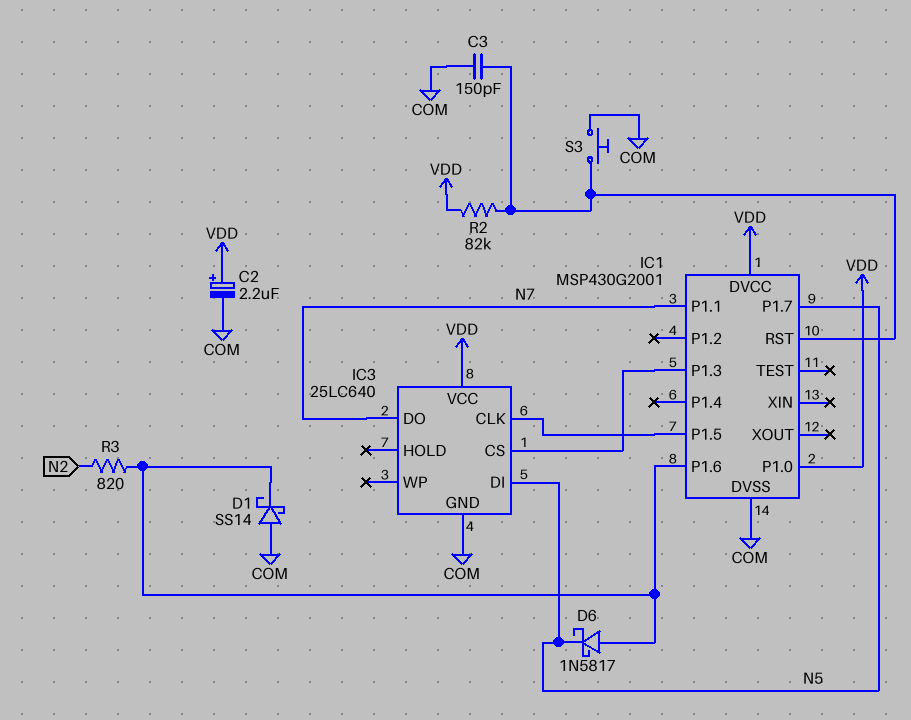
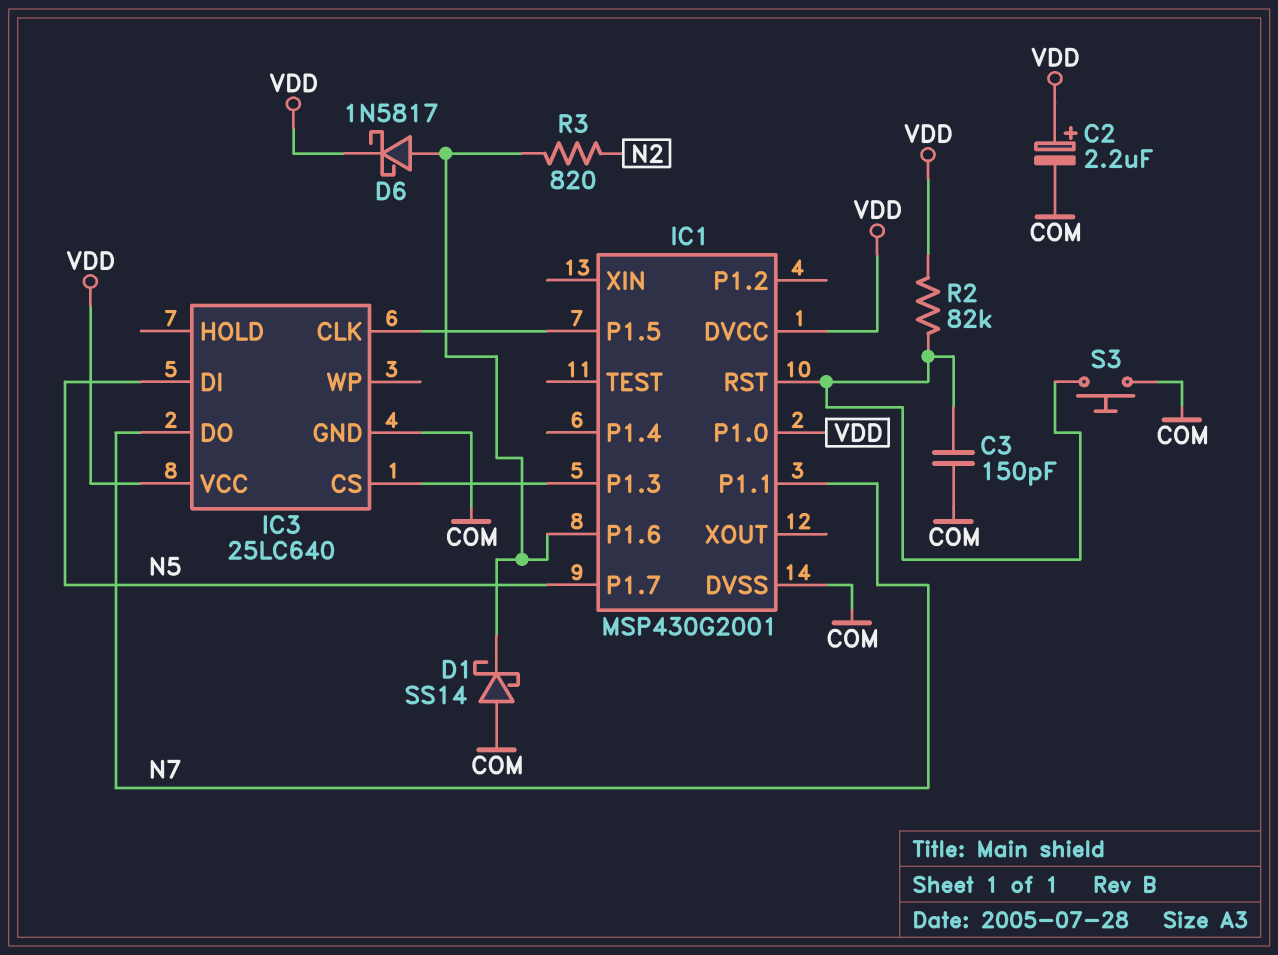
D6: schottky 1N5817 (A IC1/P1.6, K N5) -> schottky 1N5817 (A IC1/P1.6, K VDD)

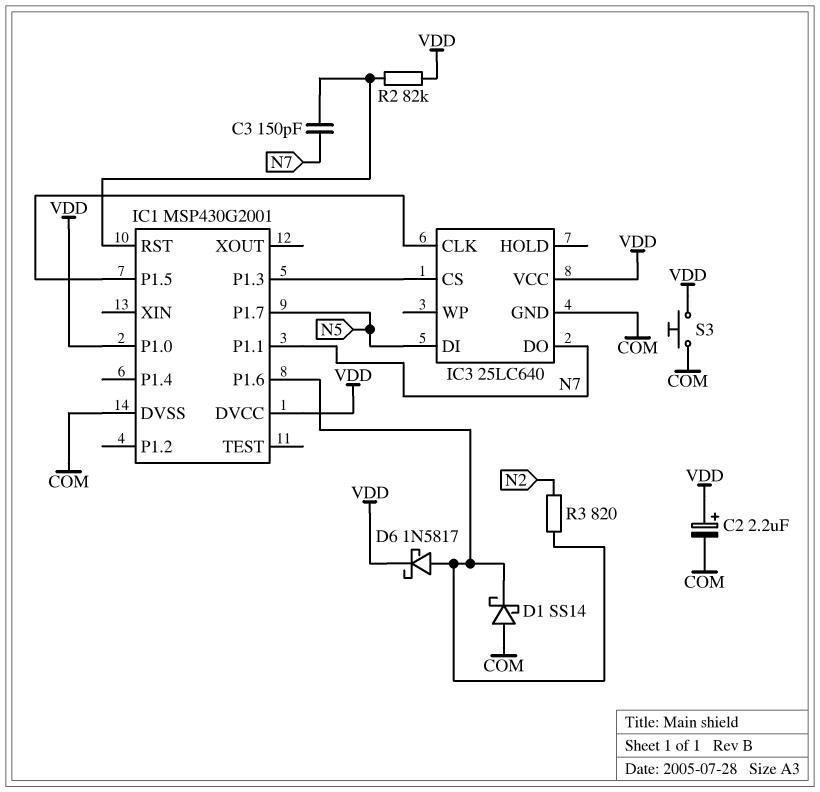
C3: 150pF (COM, IC1/RST) -> 150pF (IC1/RST, N7)
S3: button (COM, IC1/RST) -> button (COM, VDD)

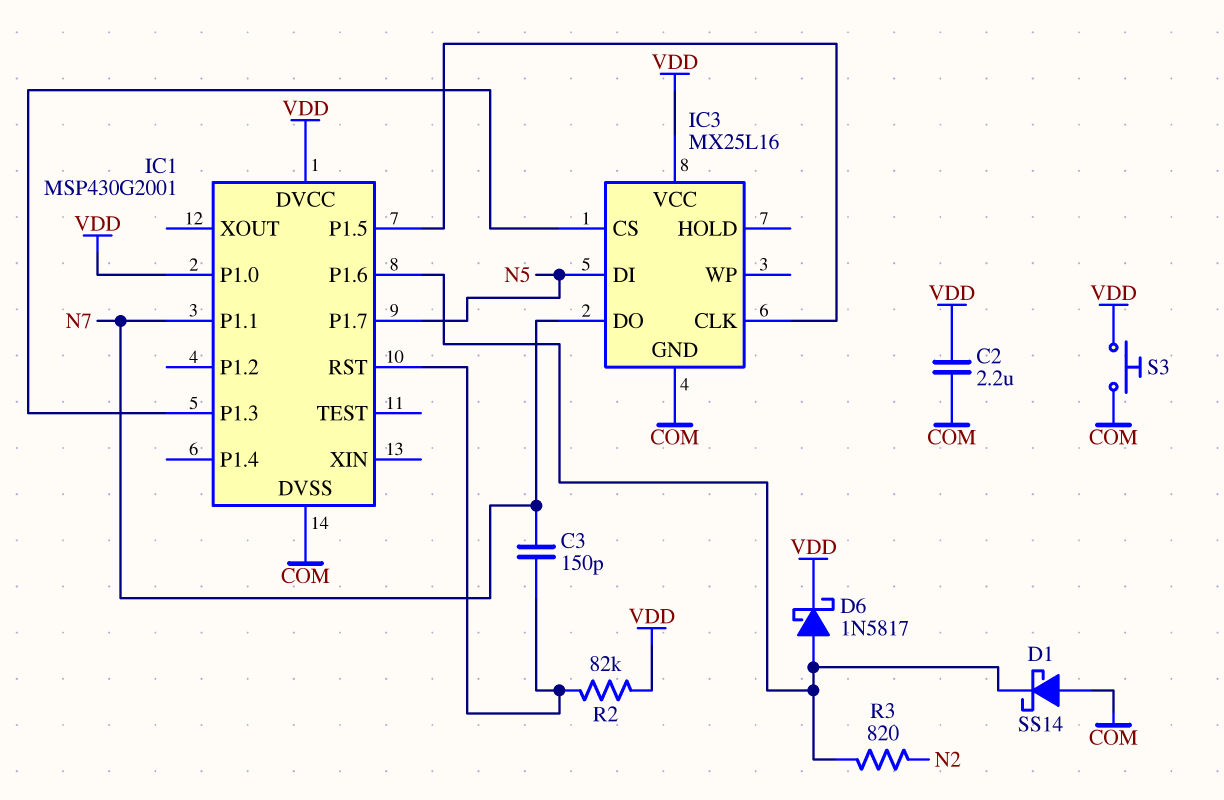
C2: 2.2uF (plus VDD, minus COM) -> 2.2uF (COM, VDD)
IC3: 25LC640 -> MX25L16

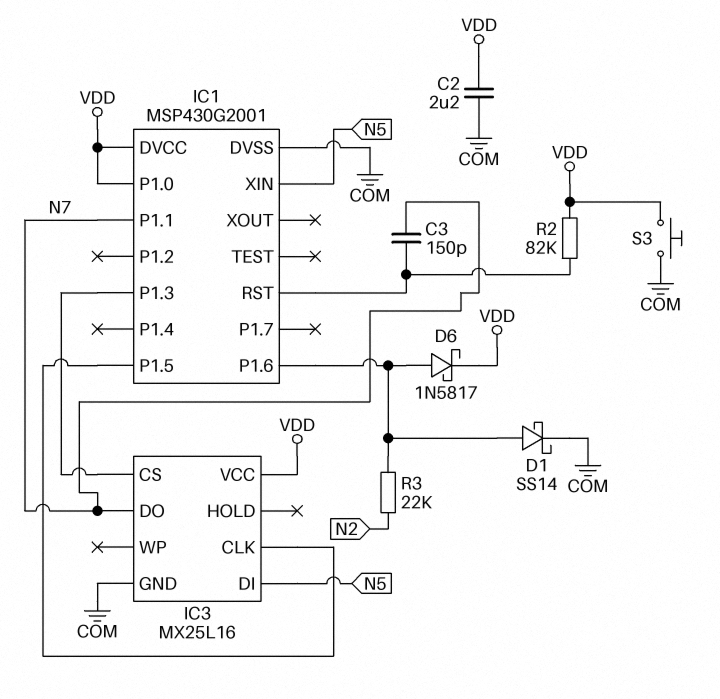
D1: schottky SS14 (A COM, K IC1/P1.6) -> schottky SS14 (A IC1/P1.6, K COM)
IC1 pin P1.7: N5 -> none
IC1 pin XIN: none -> N5
R3: 820 (IC1/P1.6, N2) -> 22k (IC1/P1.6, N2)

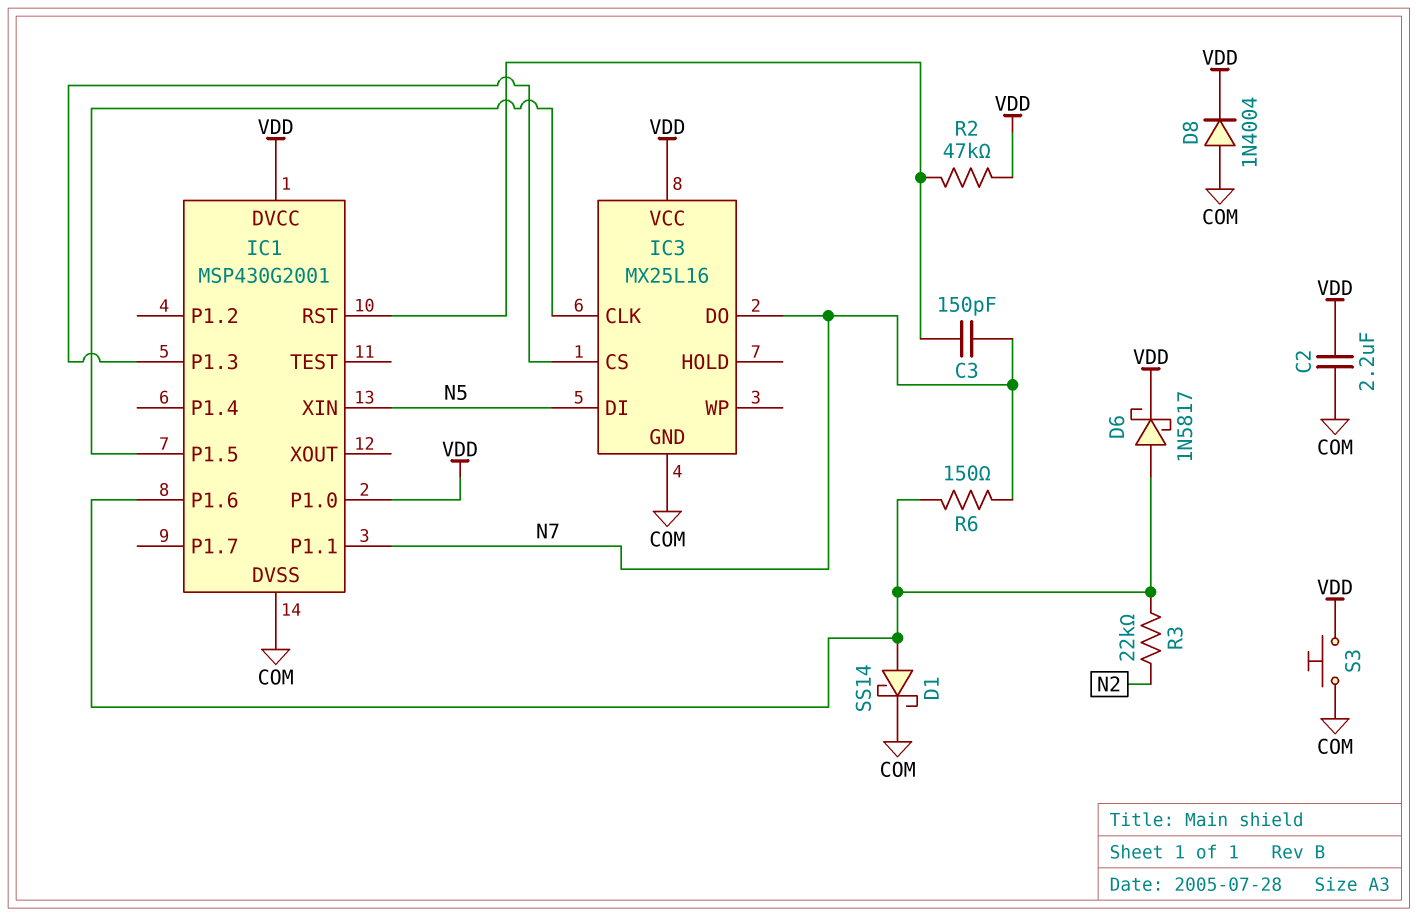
D8: none -> diode 1N4004 (A COM, K VDD)
R2: 82k (IC1/RST, VDD) -> 47k (IC1/RST, VDD)
R6: none -> 150 (IC1/P1.6, N7)

